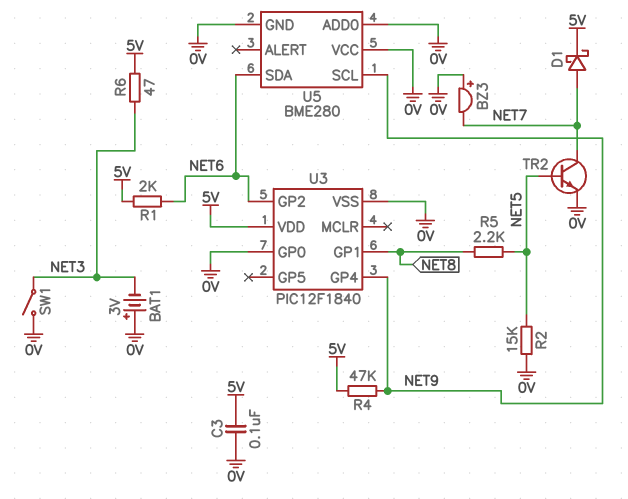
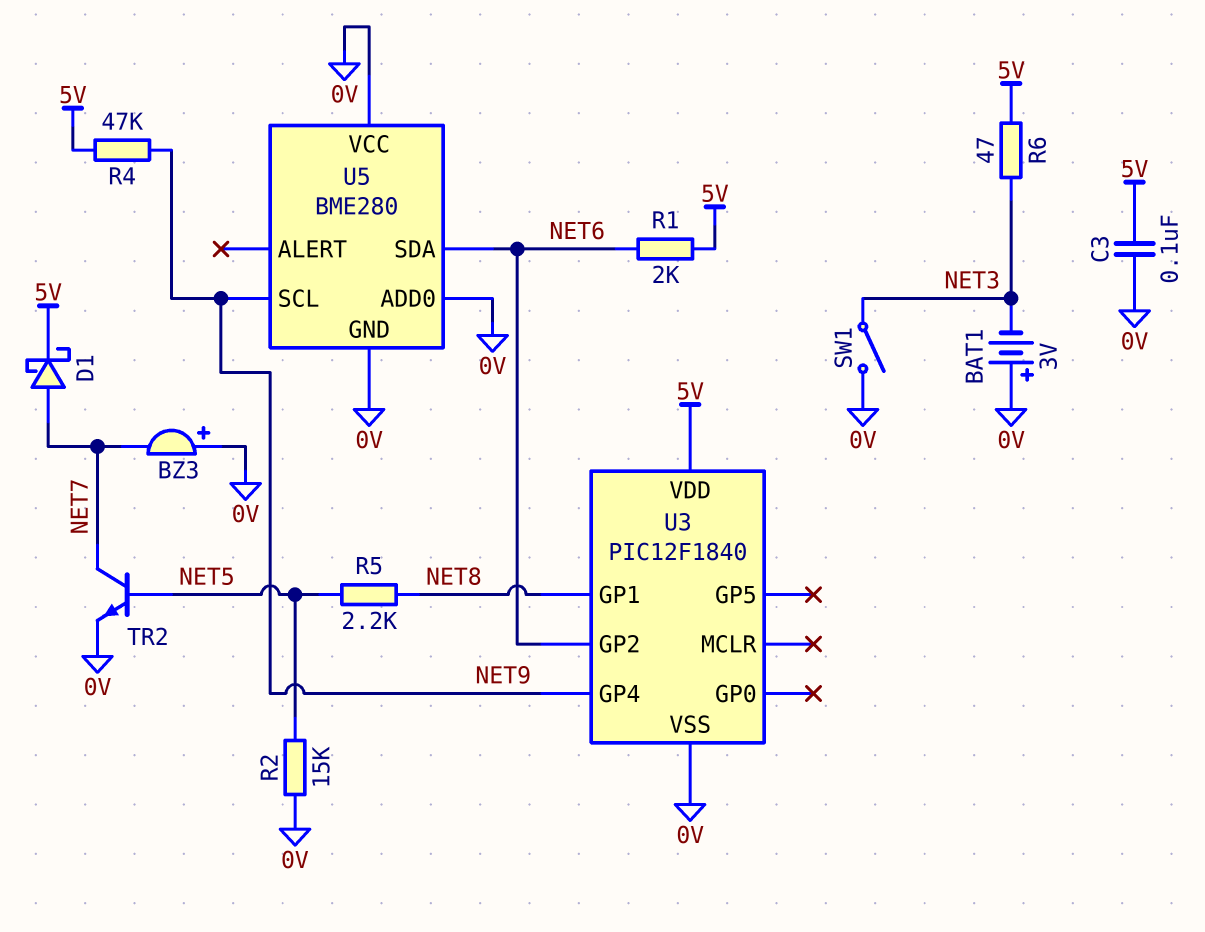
U3 pin GP0: 0V -> none

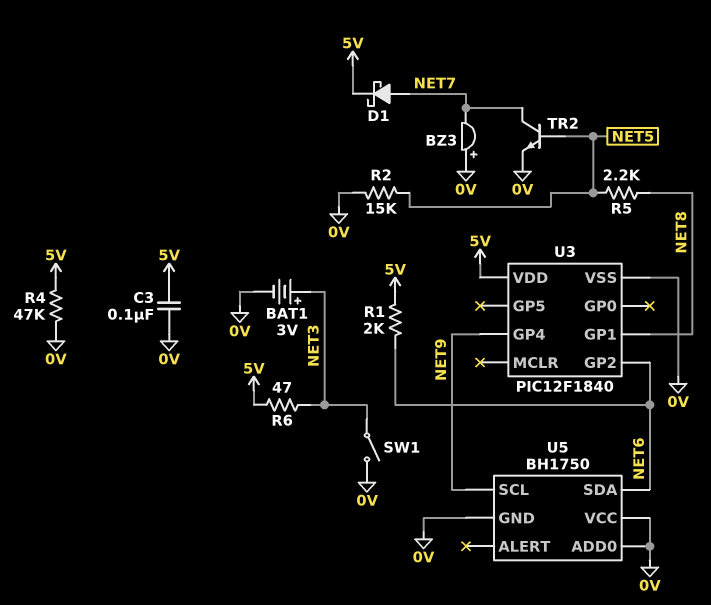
BAT1: 3V (plus 0V, minus NET3) -> 3V (plus NET3, minus 0V)
R4: 47k (5V, NET9) -> 47k (0V, 5V)
U5: BME280 -> BH1750

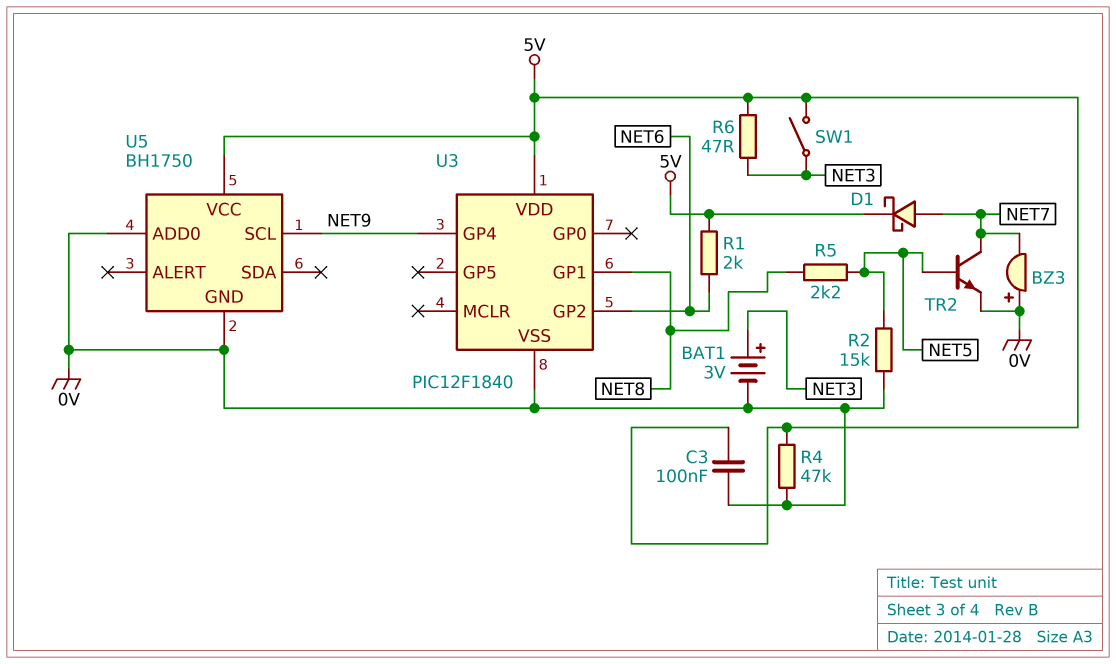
SW1: switch (0V, NET3) -> switch (5V, NET3)
U5 pin SDA: NET6 -> none
U5 pin VCC: 0V -> 5V

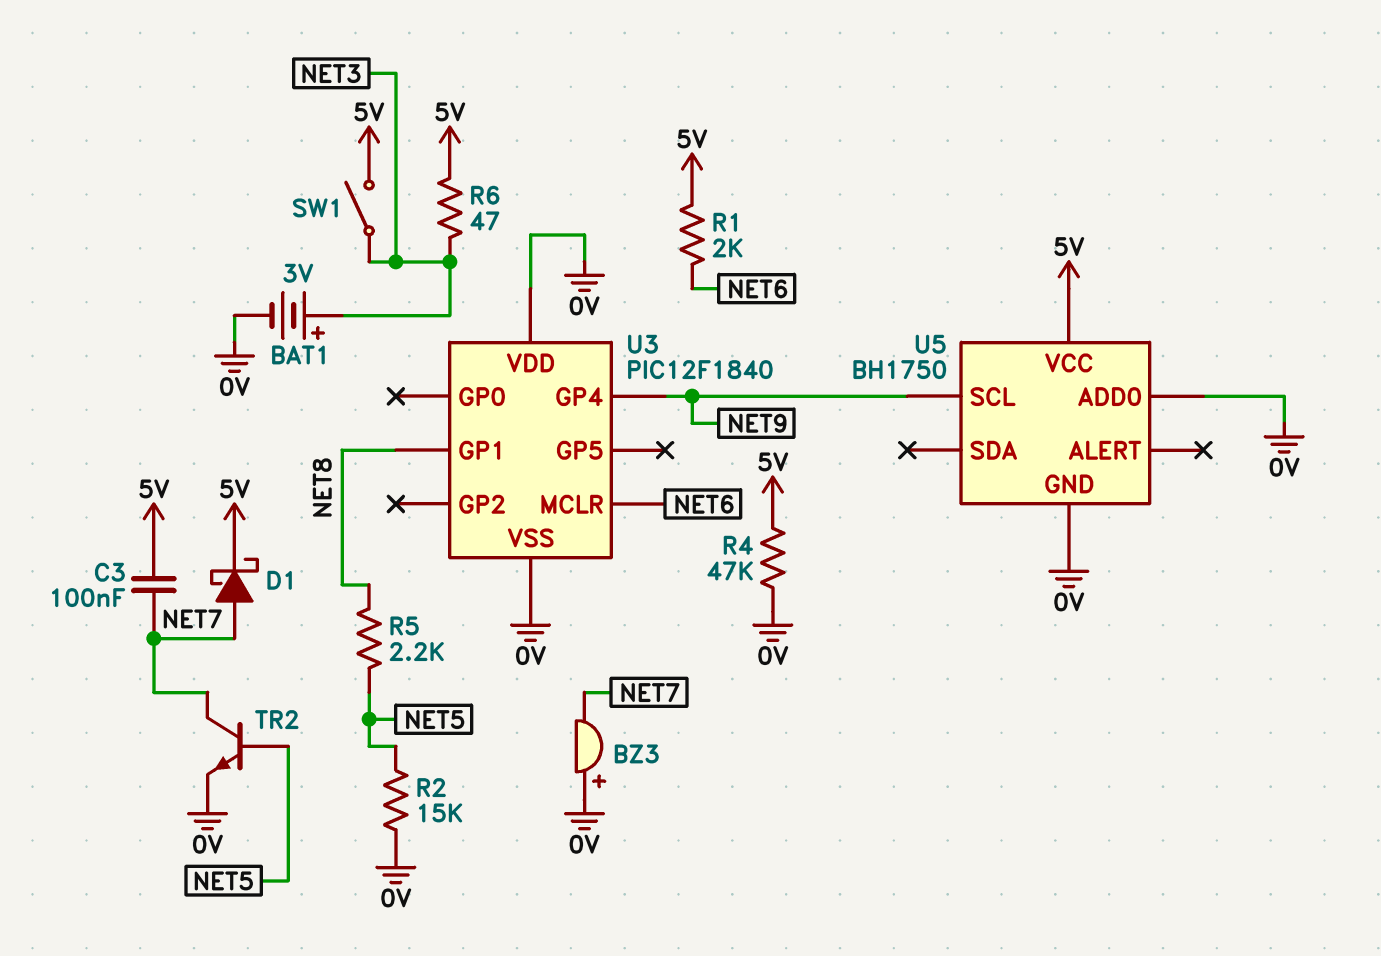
C3: 100nF (0V, 5V) -> 100nF (5V, NET7)
U3 pin GP2: NET6 -> none
U3 pin MCLR: none -> NET6
U3 pin VDD: 5V -> 0V

